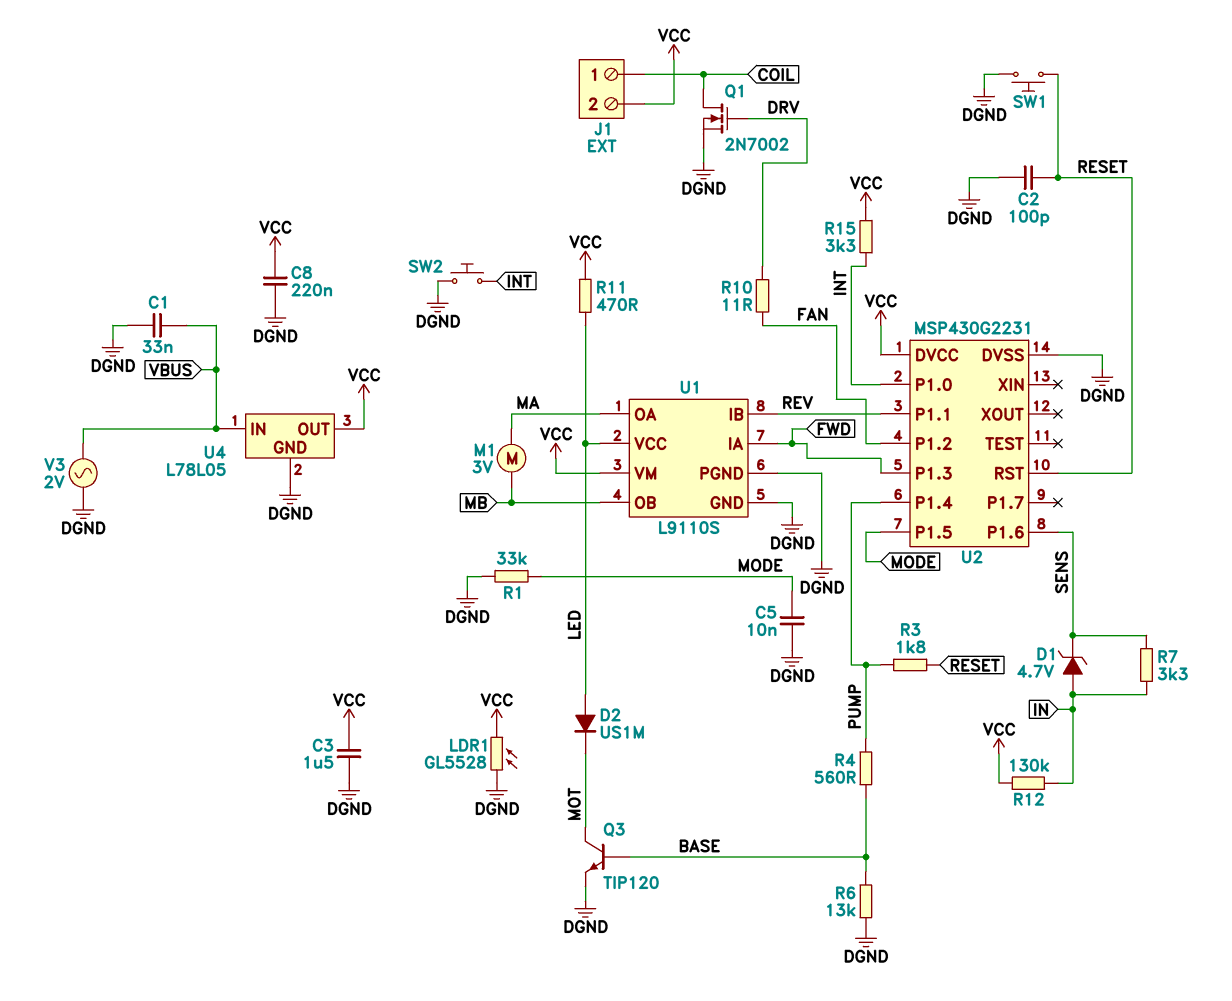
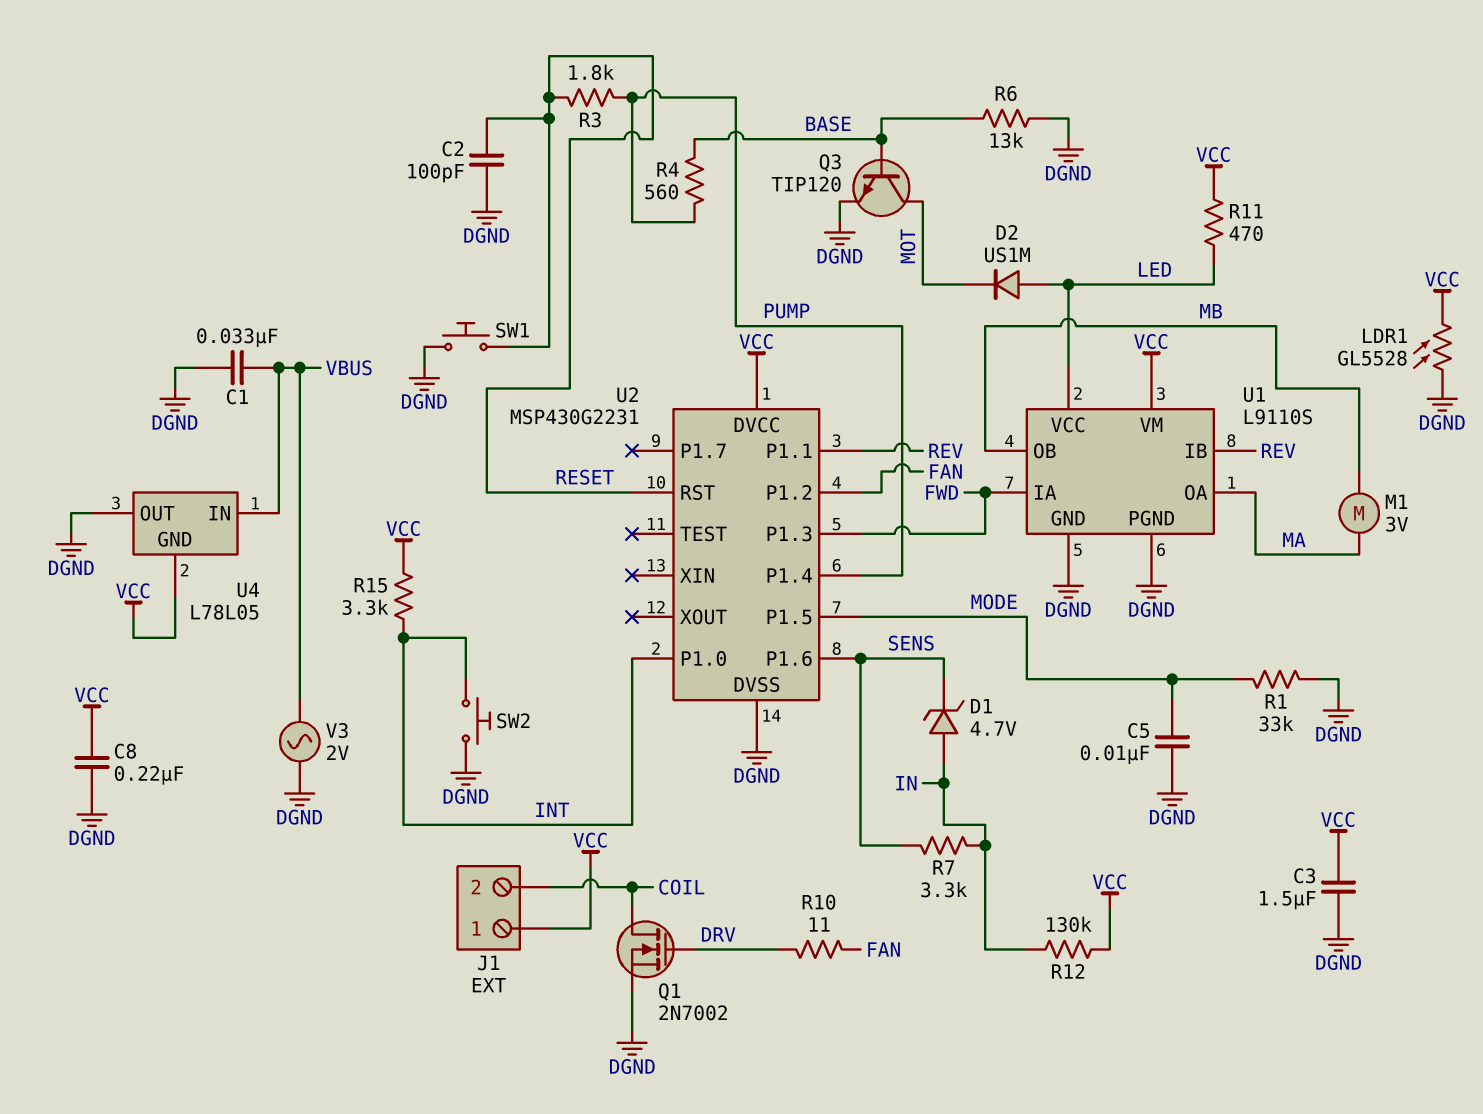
J1 pin 1: COIL -> VCC
J1 pin 2: VCC -> COIL
U4 pin GND: DGND -> VCC
U4 pin OUT: VCC -> DGND

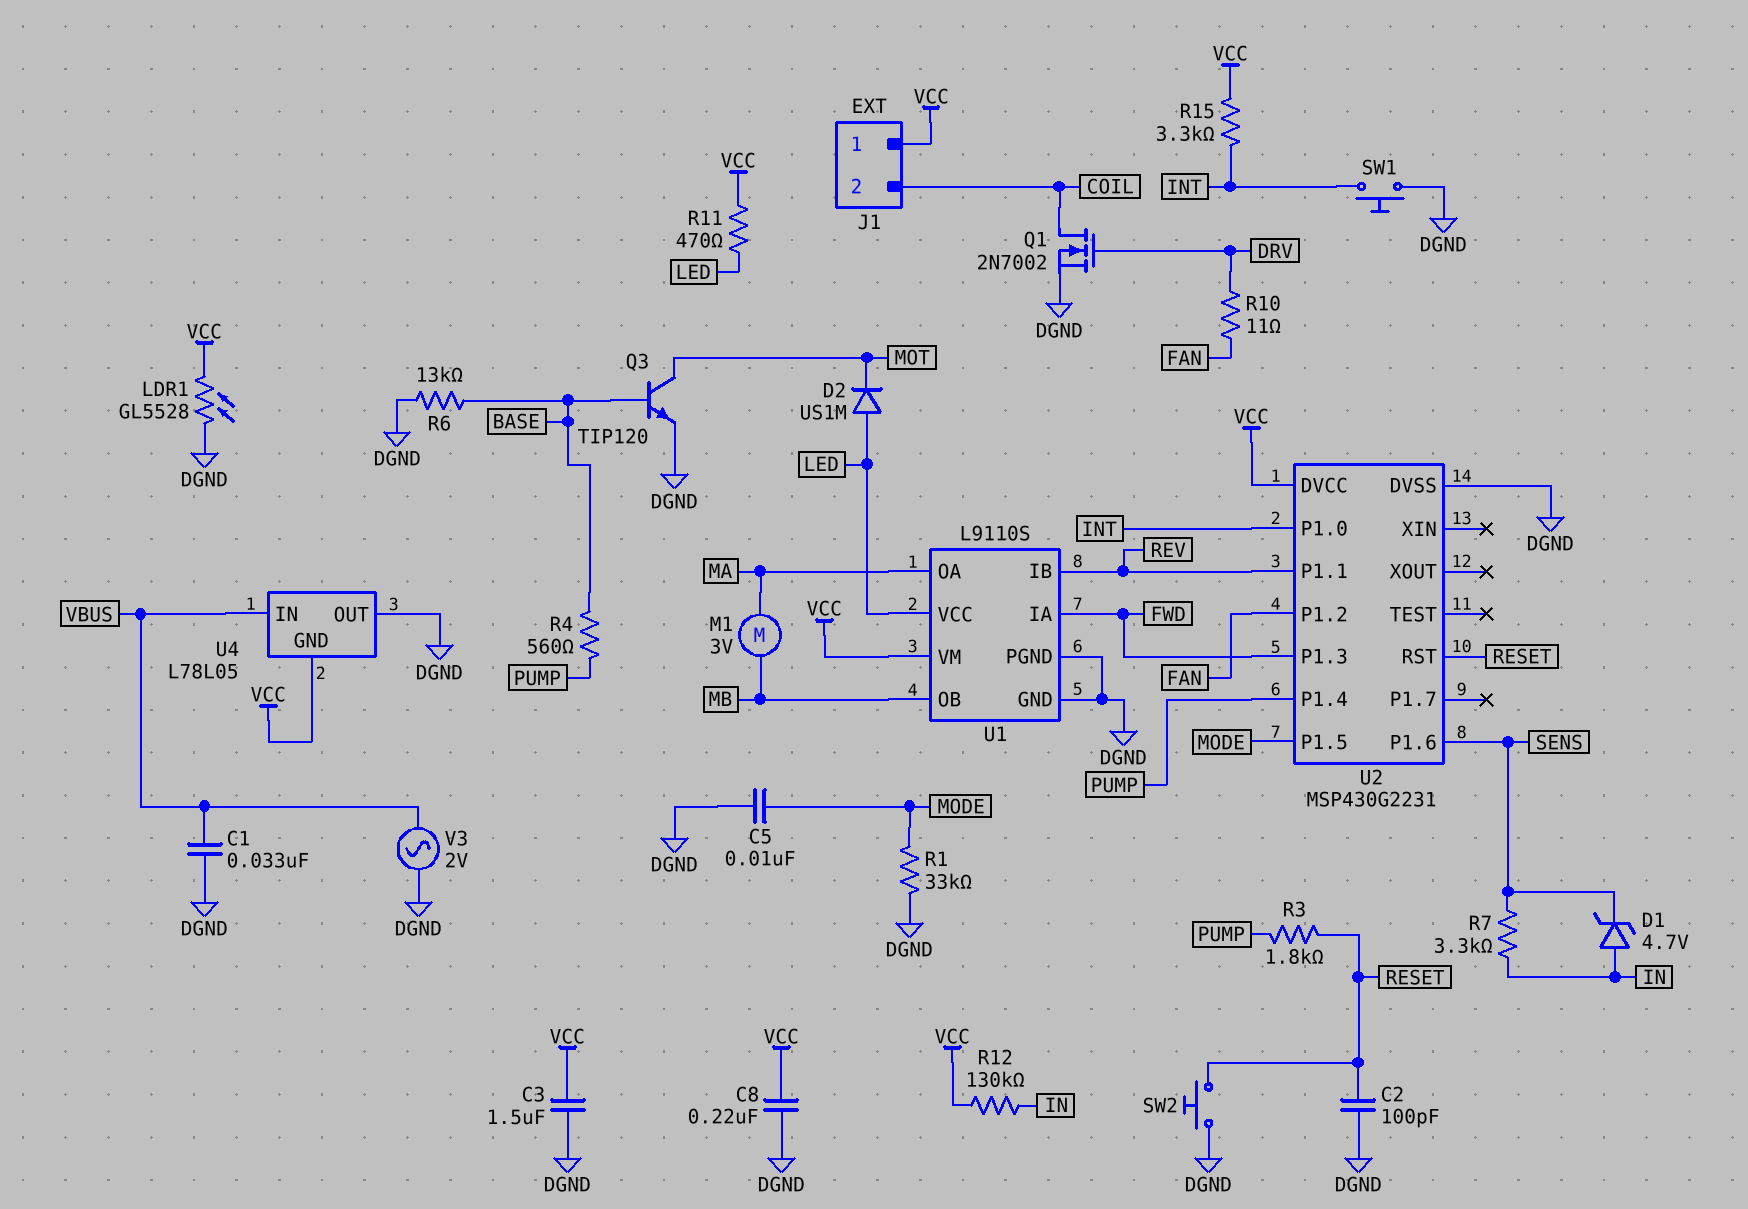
SW1: button (DGND, RESET) -> button (DGND, INT)
SW2: button (DGND, INT) -> button (DGND, RESET)

